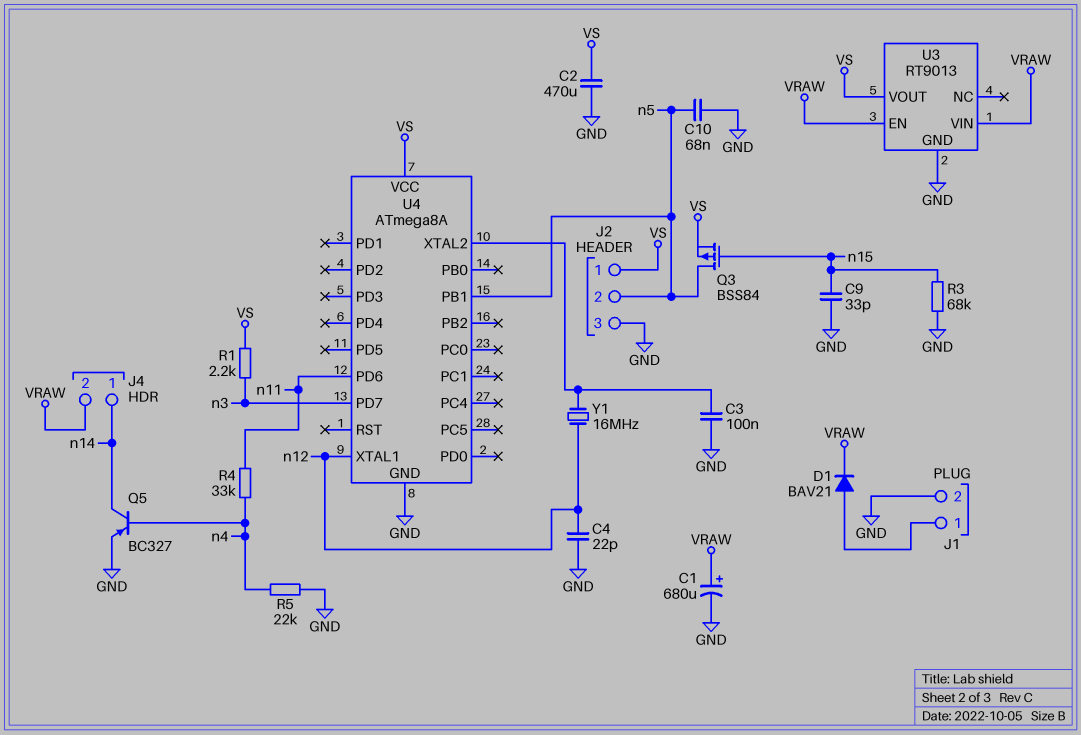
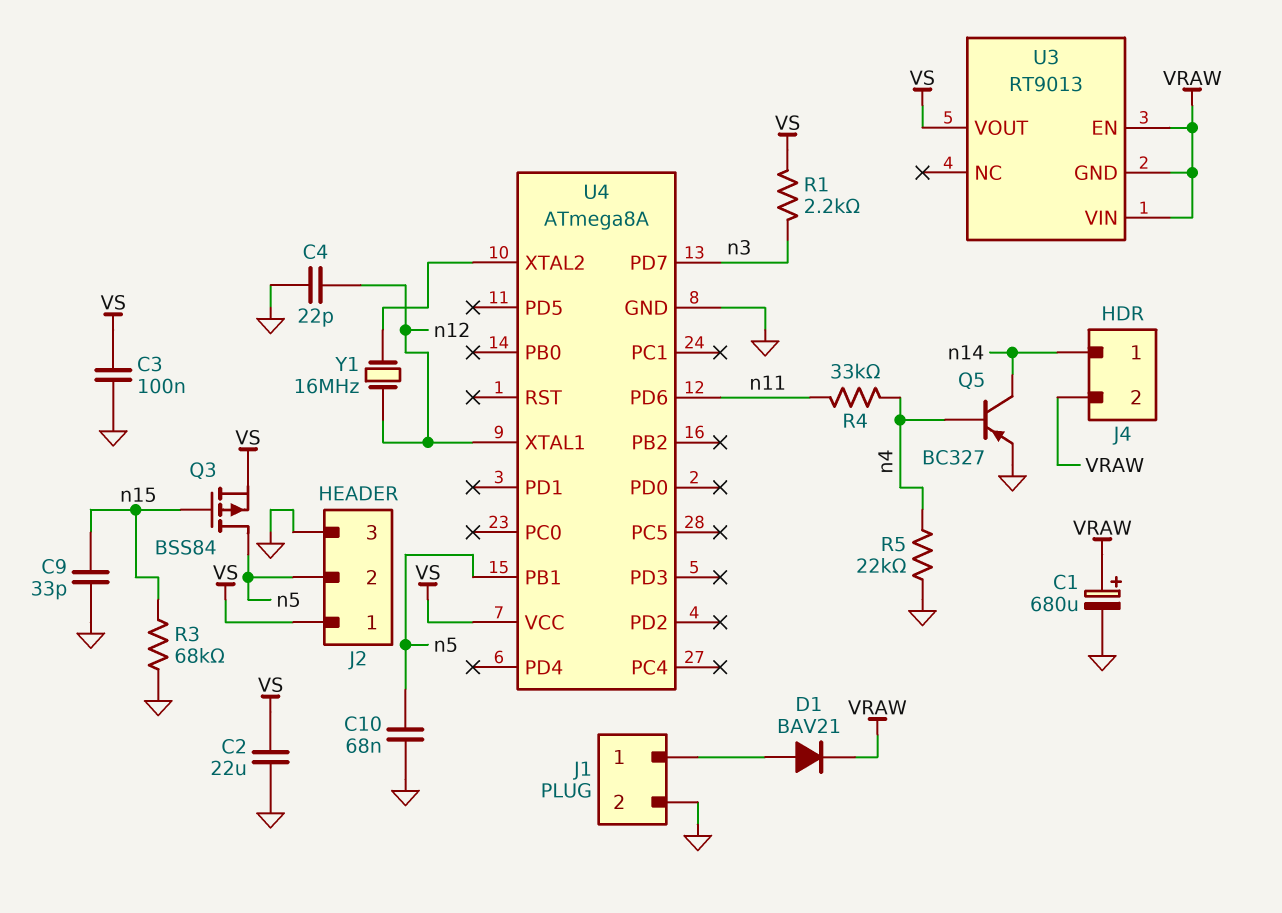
C2: 470uF (GND, VS) -> 22uF (GND, VS)
C3: 100nF (GND, U4/XTAL2) -> 100nF (GND, VS)
U3 pin GND: GND -> VRAW

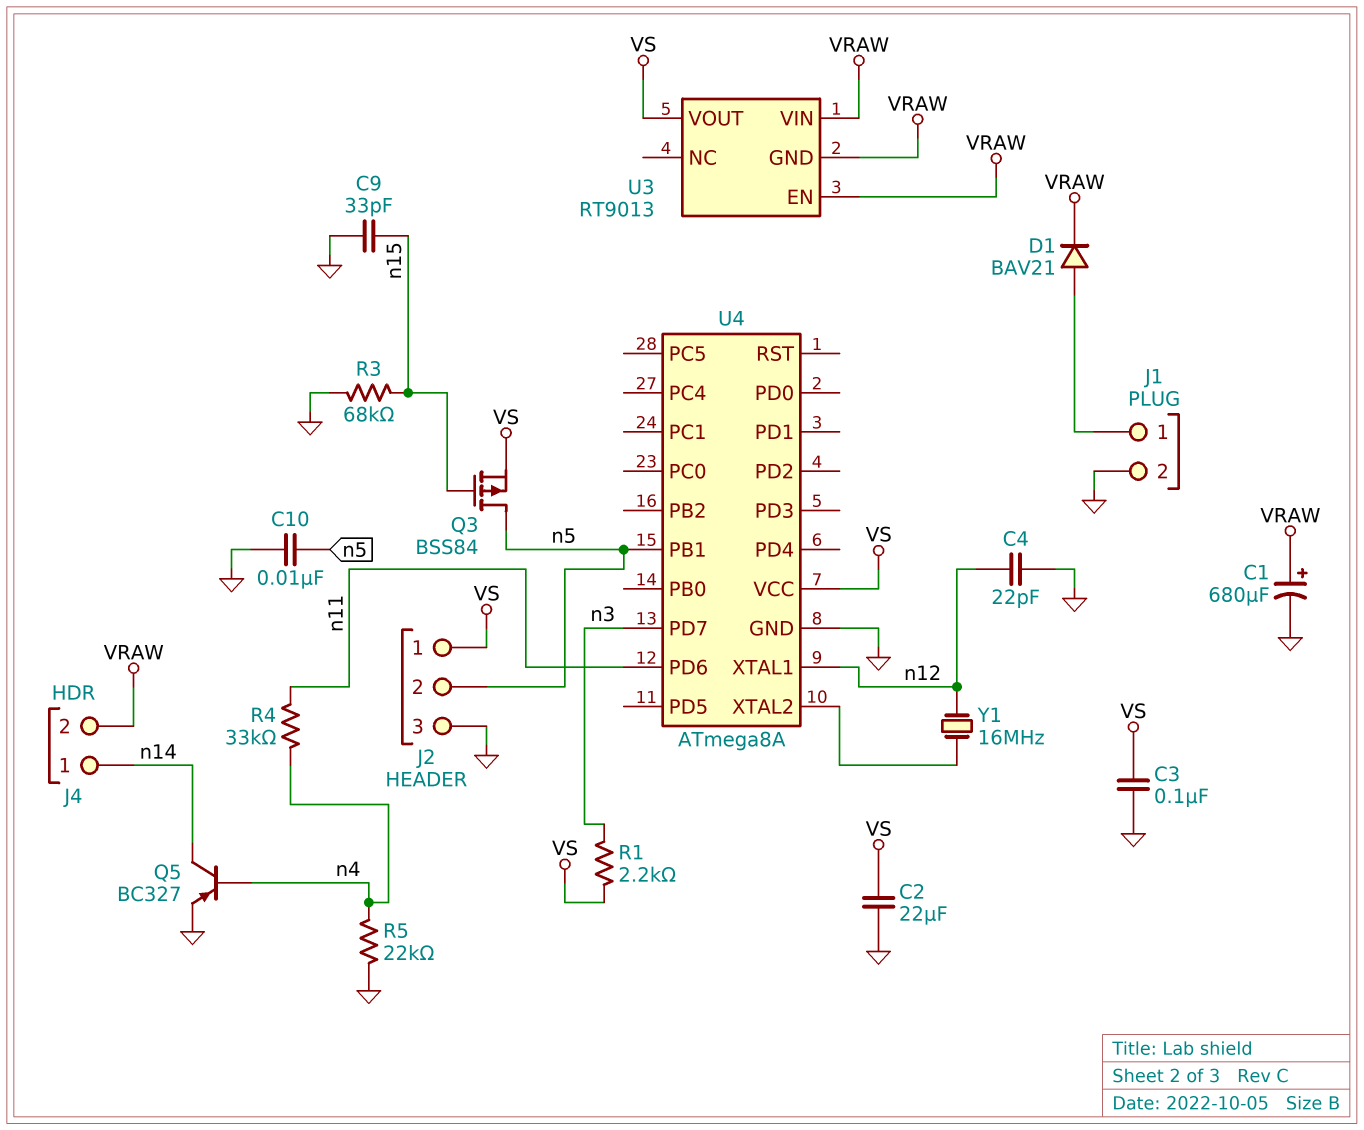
C10: 68nF (GND, n5) -> 10nF (GND, n5)

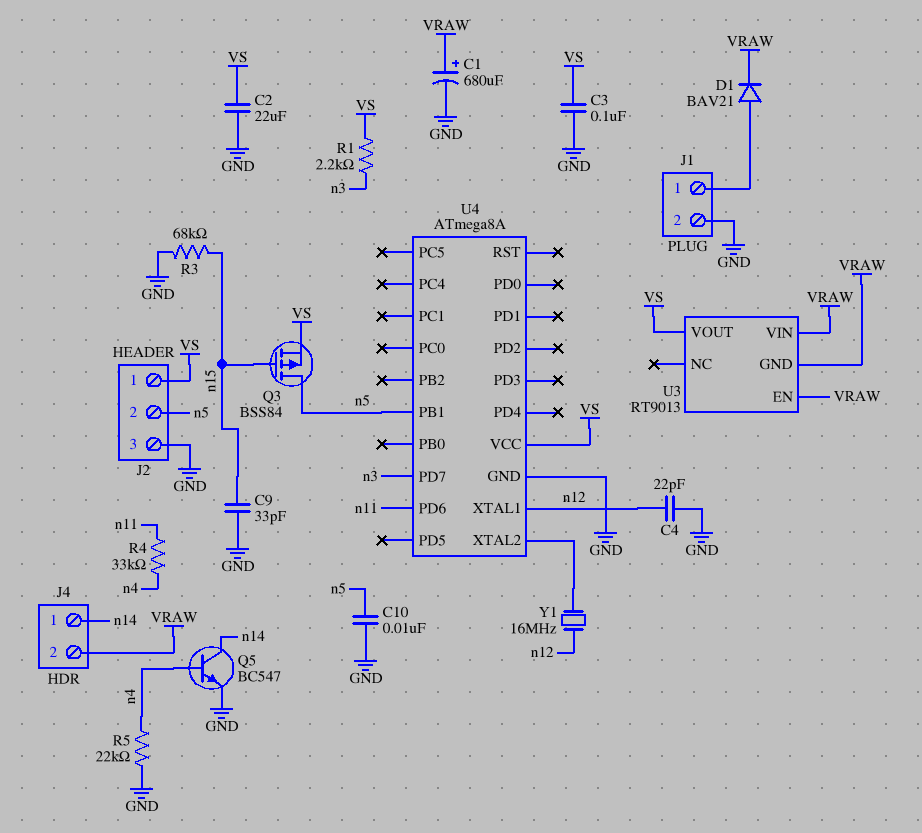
Q5: PNP BC327 (B n4, C n14, E GND) -> NPN BC547 (B n4, C n14, E GND)

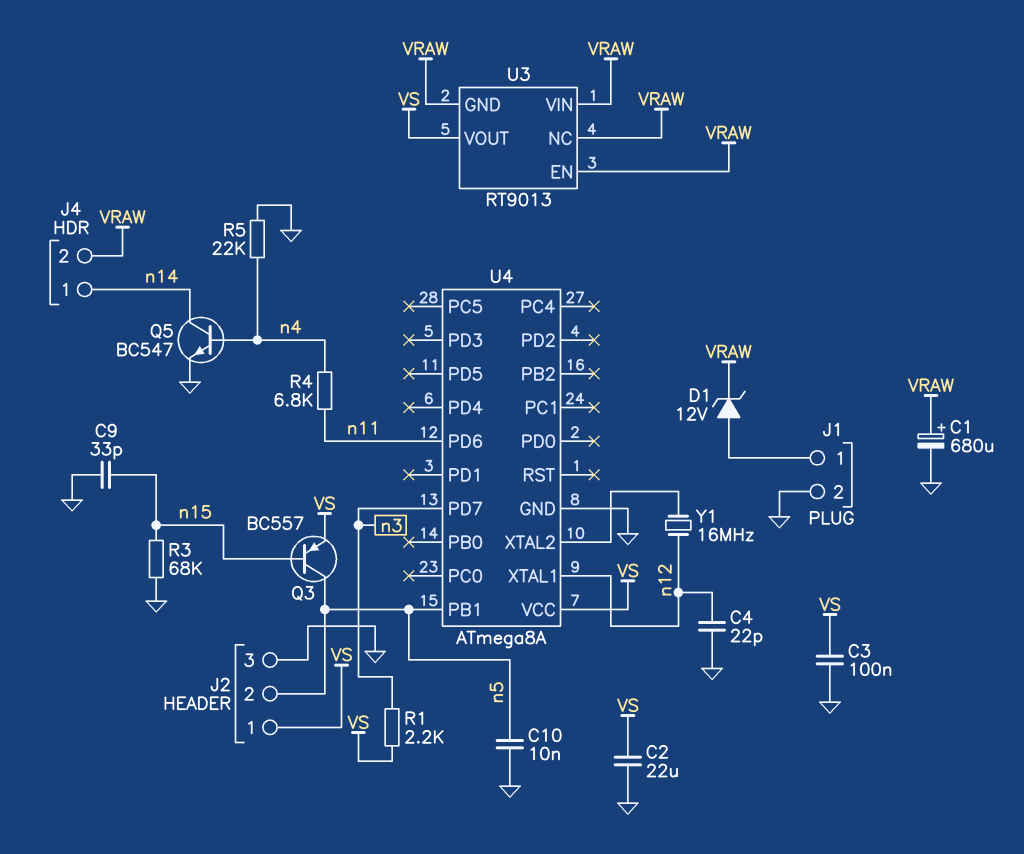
D1: diode BAV21 (A J1/1, K VRAW) -> zener 12V (A J1/1, K VRAW)
Q3: PMOS BSS84 (G n15, D n5, S VS) -> PNP BC557 (B n15, C n5, E VS)
R4: 33k (n4, n11) -> 6.8k (n4, n11)
U3 pin NC: none -> VRAW

